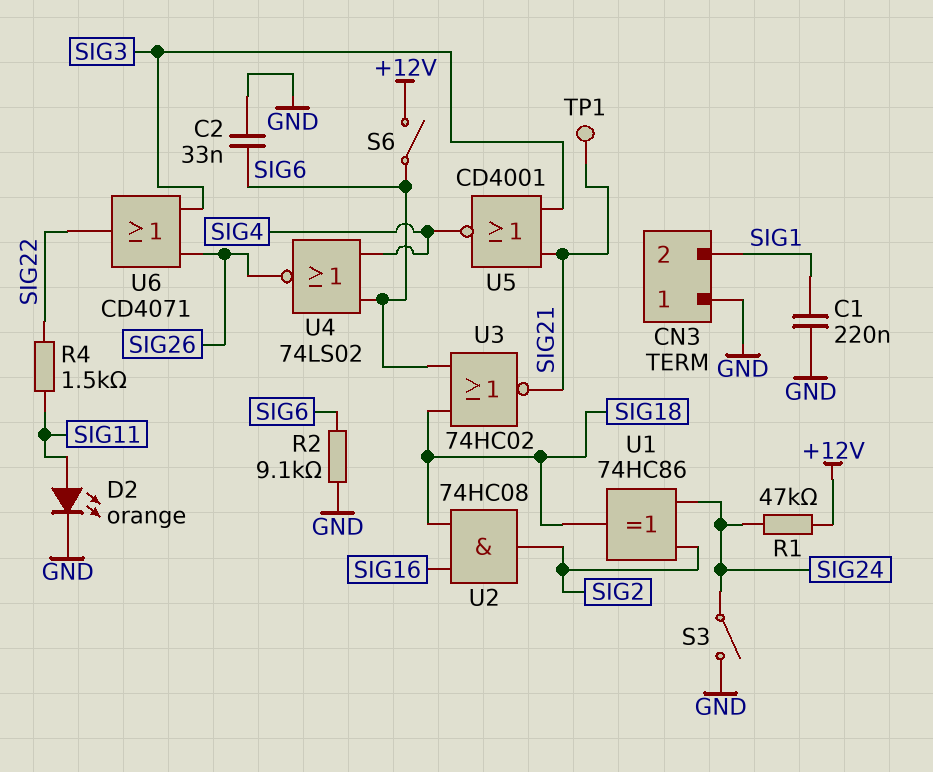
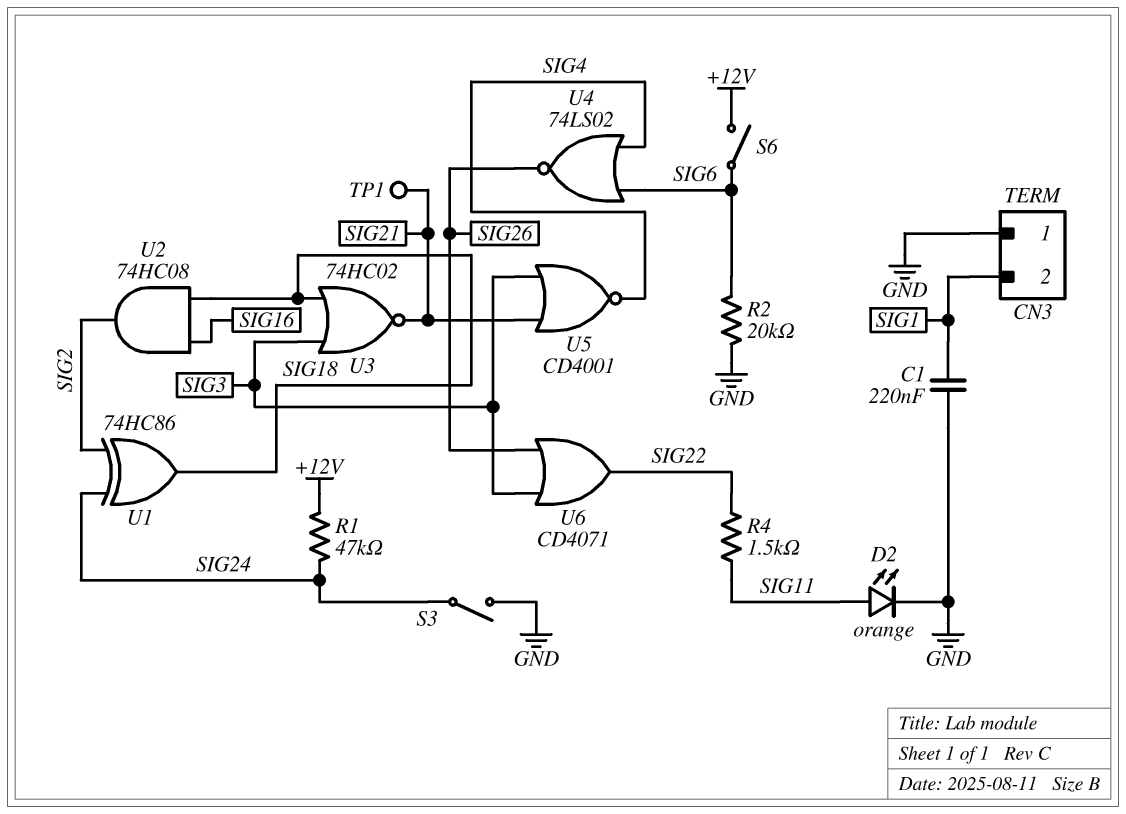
C2: 33nF (GND, SIG6) -> none
R2: 9.1k (GND, SIG6) -> 20k (GND, SIG6)
U3: NOR 74HC02 (in SIG6, in SIG18, out SIG21) -> NOR 74HC02 (in SIG3, in SIG18, out SIG21)

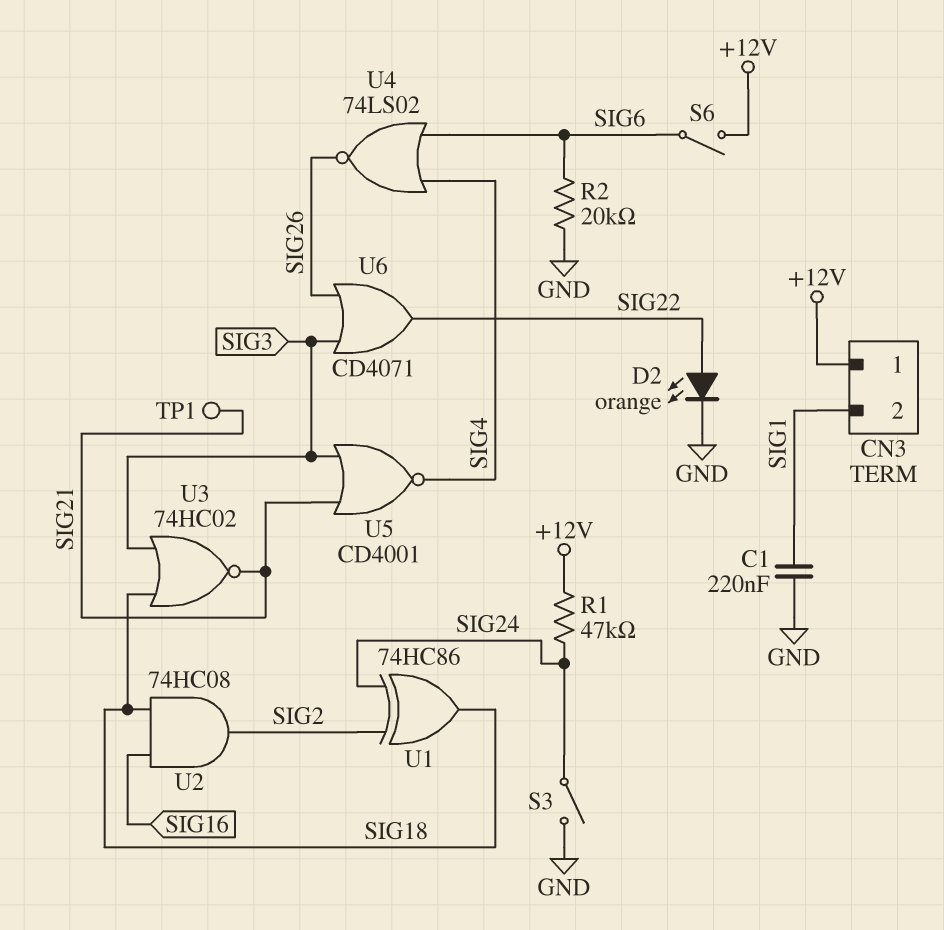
CN3 pin 1: GND -> +12V
D2: LED orange (A SIG11, K GND) -> LED orange (A SIG22, K GND)
R4: 1.5k (SIG11, SIG22) -> none

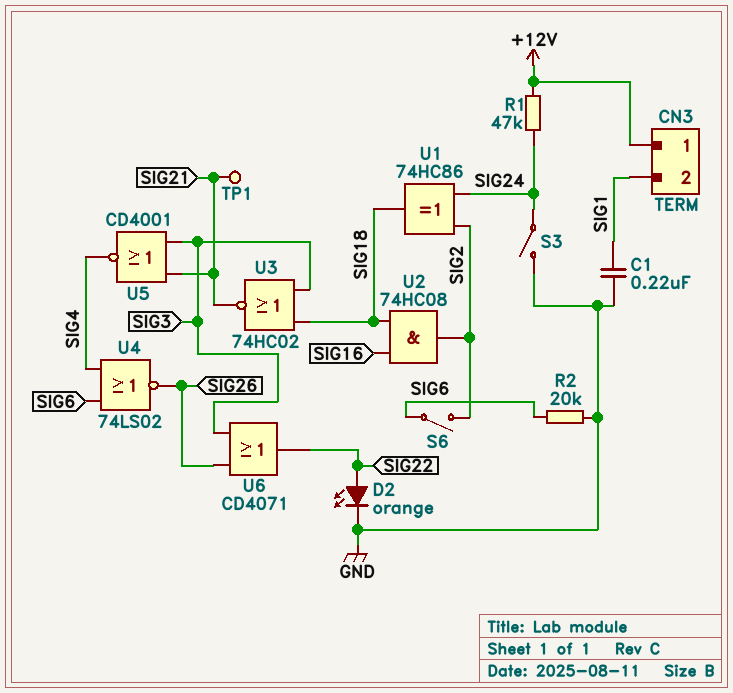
S6: switch (+12V, SIG6) -> switch (SIG2, SIG6)

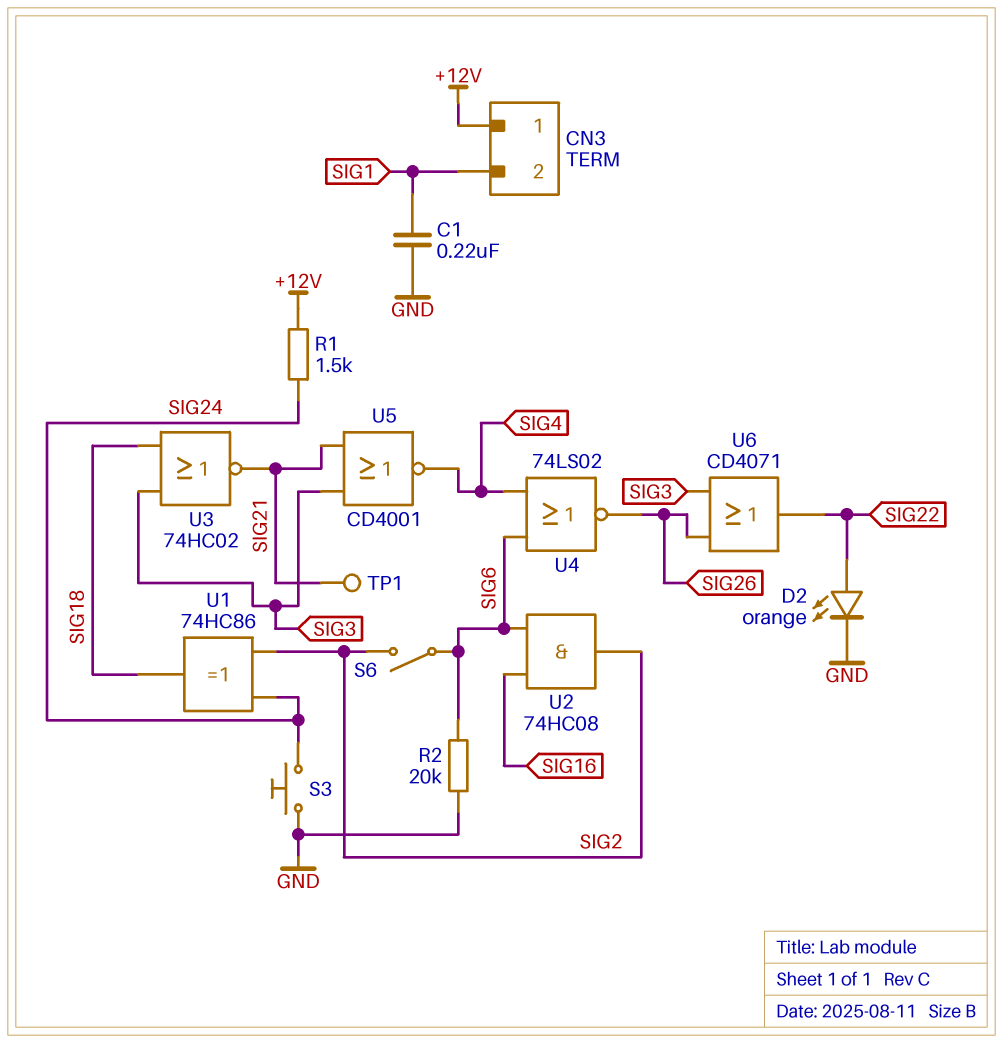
R1: 47k (+12V, SIG24) -> 1.5k (+12V, SIG24)
S3: switch (GND, SIG24) -> button (GND, SIG24)
U2: AND 74HC08 (in SIG16, in SIG18, out SIG2) -> AND 74HC08 (in SIG6, in SIG16, out SIG2)

